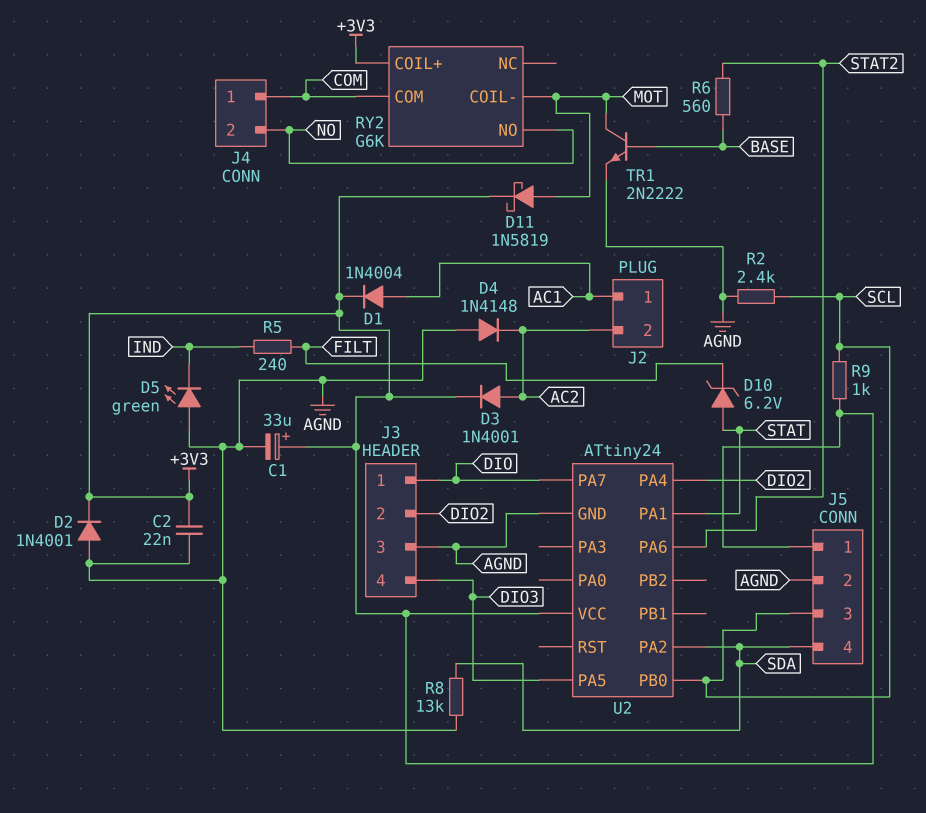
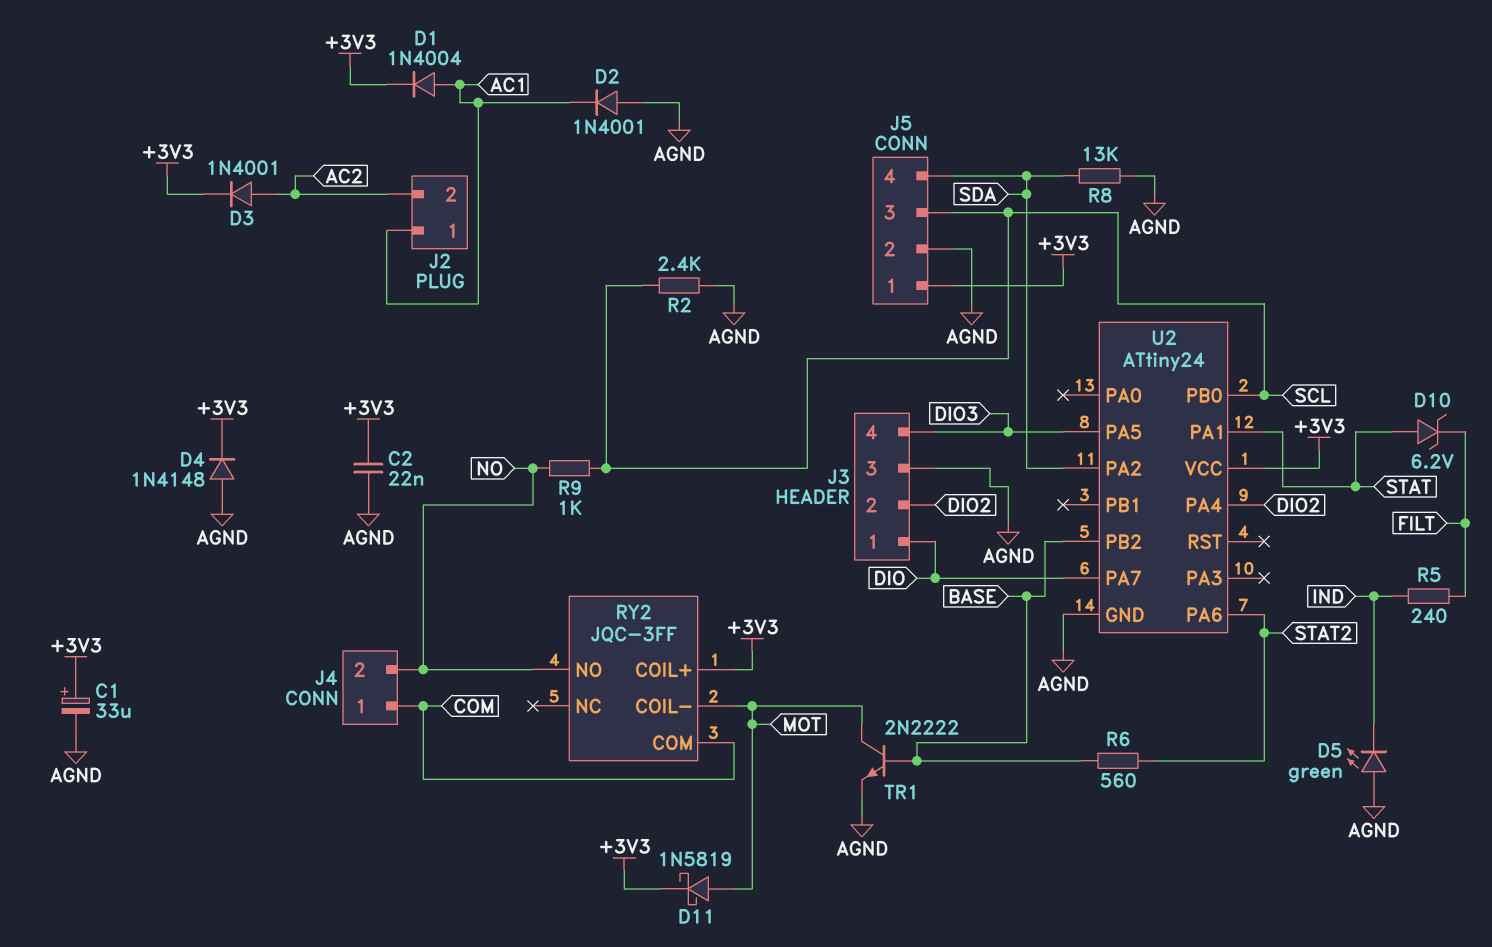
D2: diode 1N4001 (A AGND, K +3V3) -> diode 1N4001 (A AGND, K AC1)
D4: diode 1N4148 (A AGND, K AC2) -> diode 1N4148 (A AGND, K +3V3)
R9: 1k (+3V3, SCL) -> 1k (NO, SCL)
RY2: G6K -> JQC-3FF
U2 pin PB2: none -> BASE

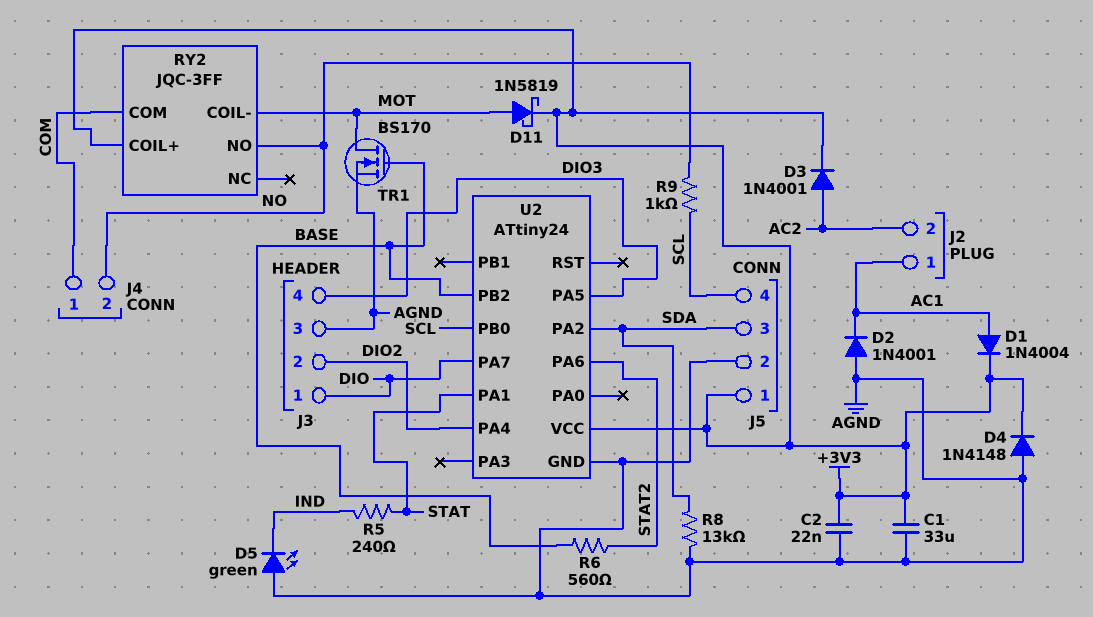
C1: 33uF (plus +3V3, minus AGND) -> 33uF (+3V3, AGND)
D10: zener 6.2V (A STAT, K FILT) -> none
J5 pin 3: SCL -> SDA
J5 pin 4: SDA -> SCL
R2: 2.4k (AGND, SCL) -> none
R5: 240 (FILT, IND) -> 240 (IND, STAT)
TR1: NPN 2N2222 (B BASE, C MOT, E AGND) -> NMOS BS170 (G BASE, D MOT, S AGND)

